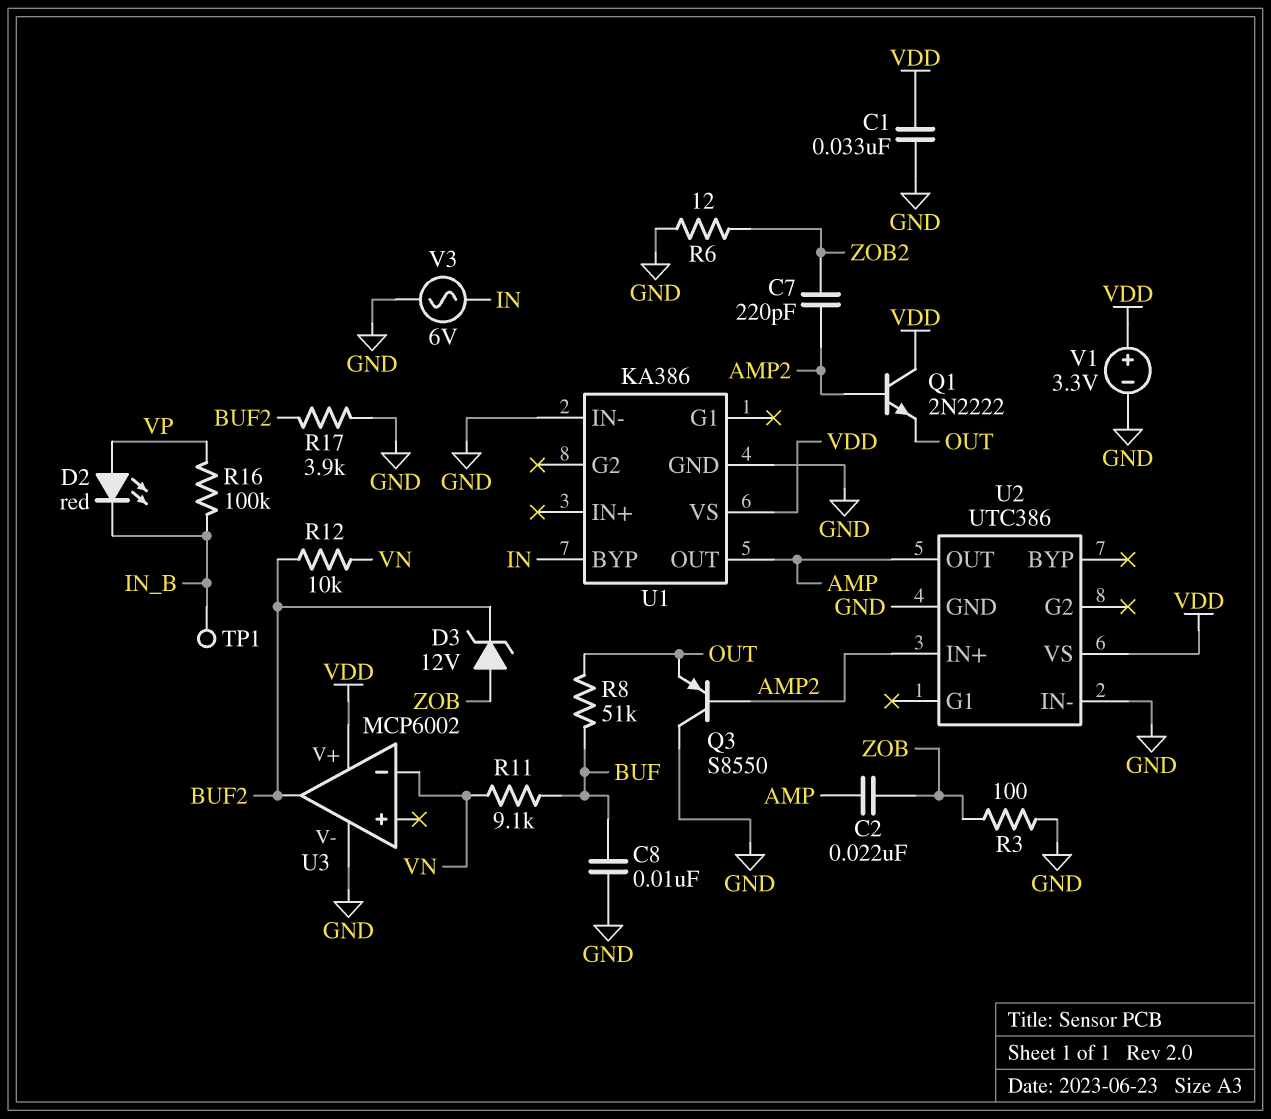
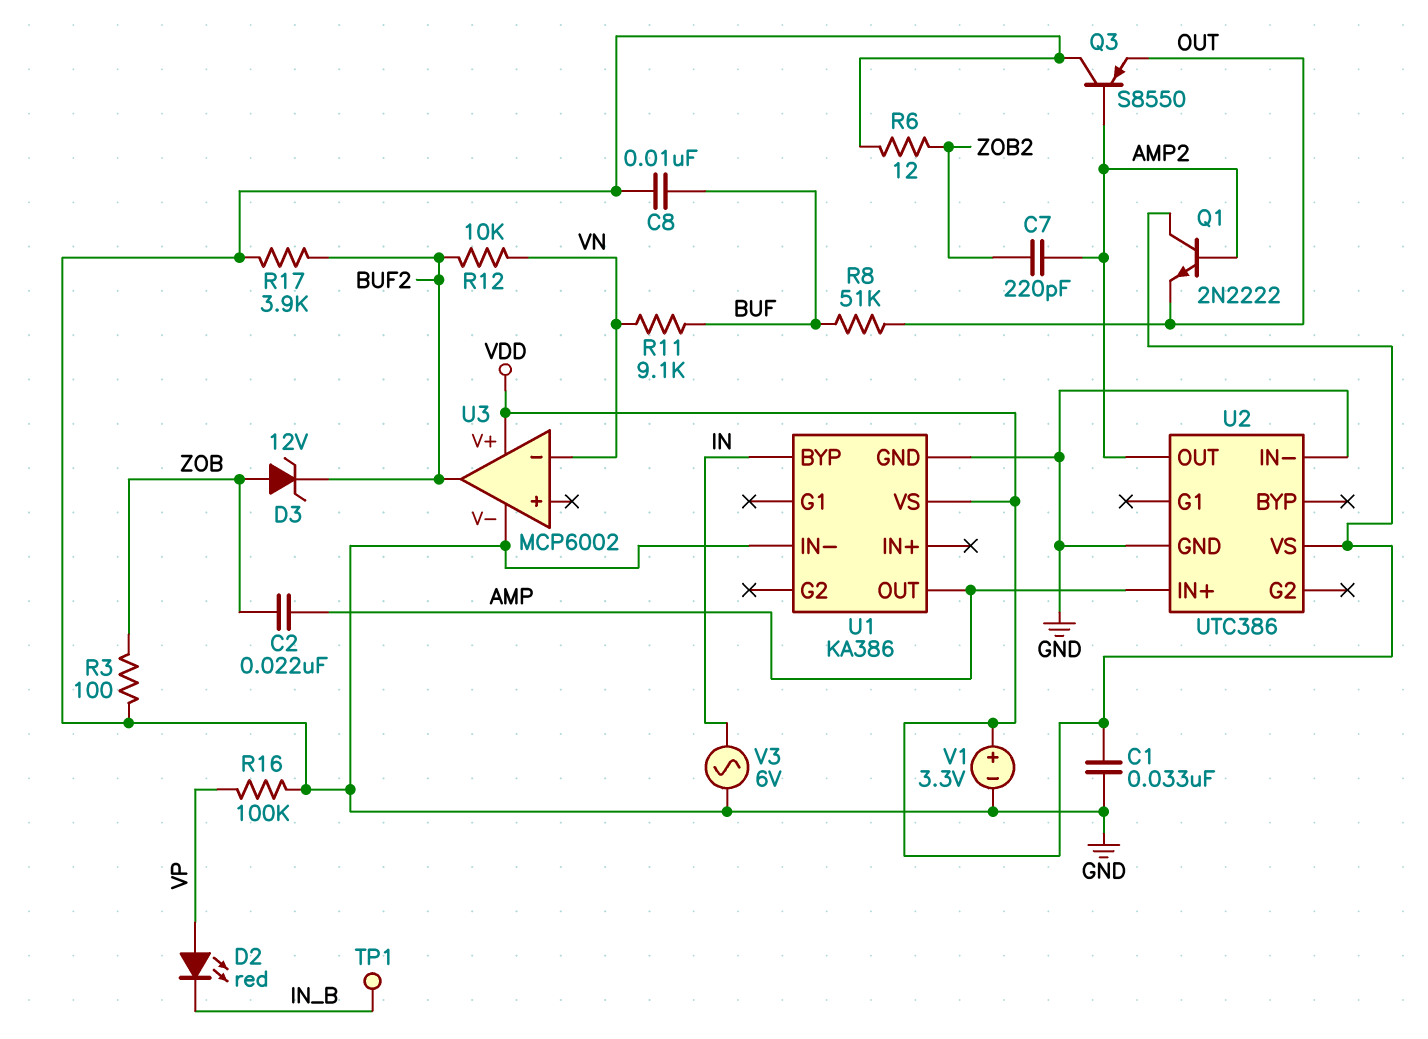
R16: 100k (IN_B, VP) -> 100k (GND, VP)
U2 pin IN+: AMP2 -> AMP
U2 pin OUT: AMP -> AMP2

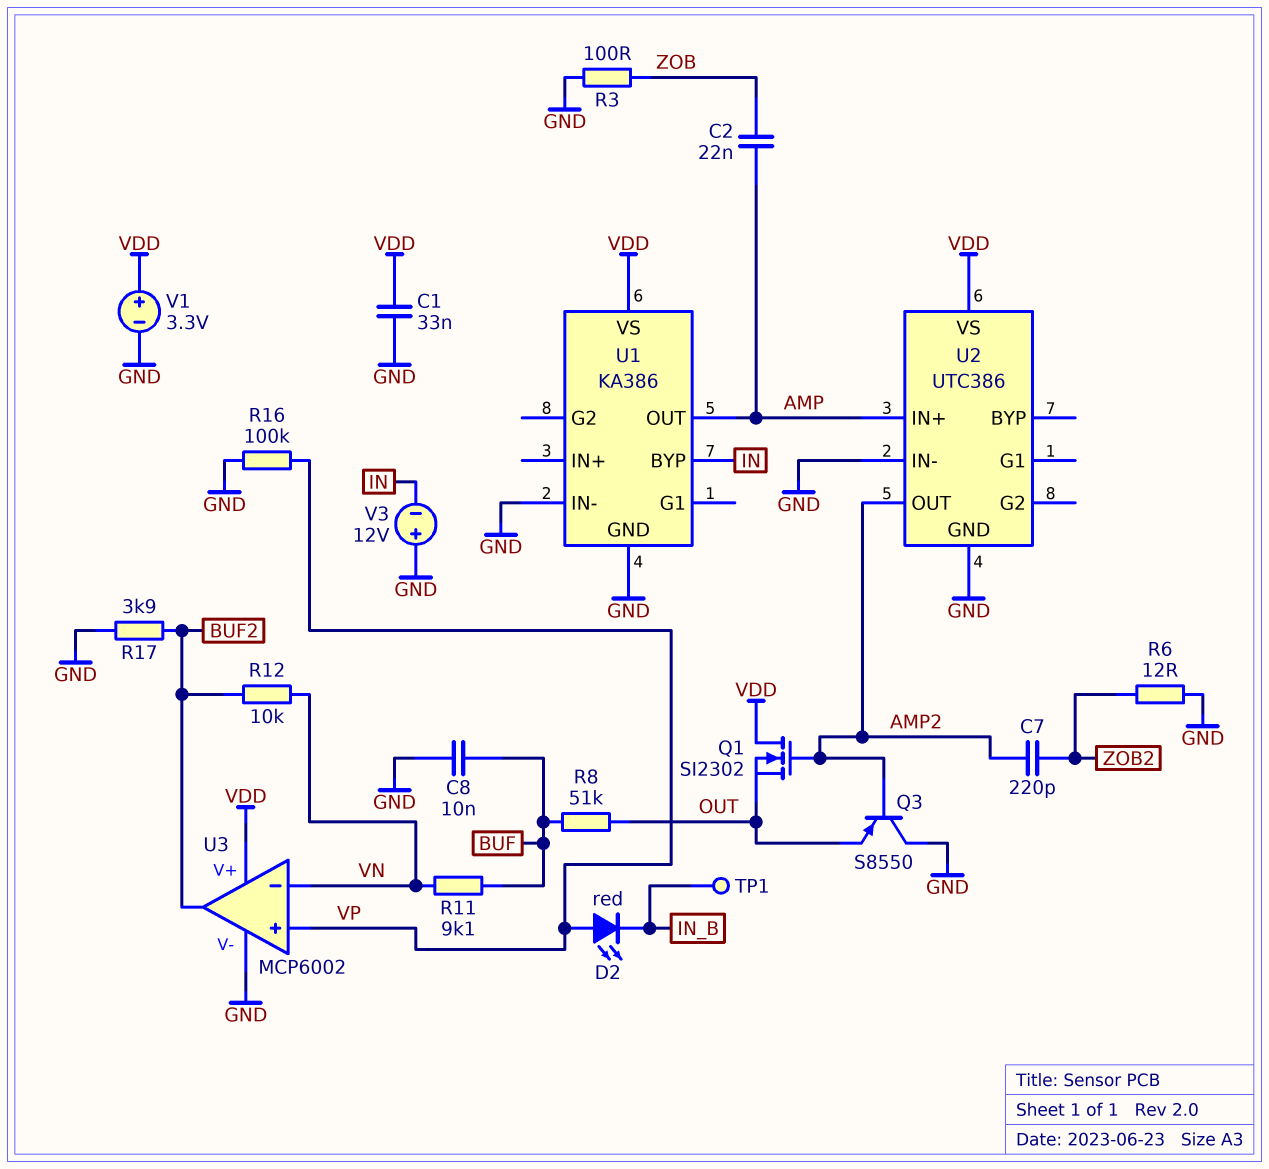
D3: zener 12V (A ZOB, K BUF2) -> none
Q1: NPN 2N2222 (B AMP2, C VDD, E OUT) -> NMOS SI2302 (G AMP2, D VDD, S OUT)
U3 pin in+: none -> VP
V3: AC 6V (GND, IN) -> 12V (plus GND, minus IN)

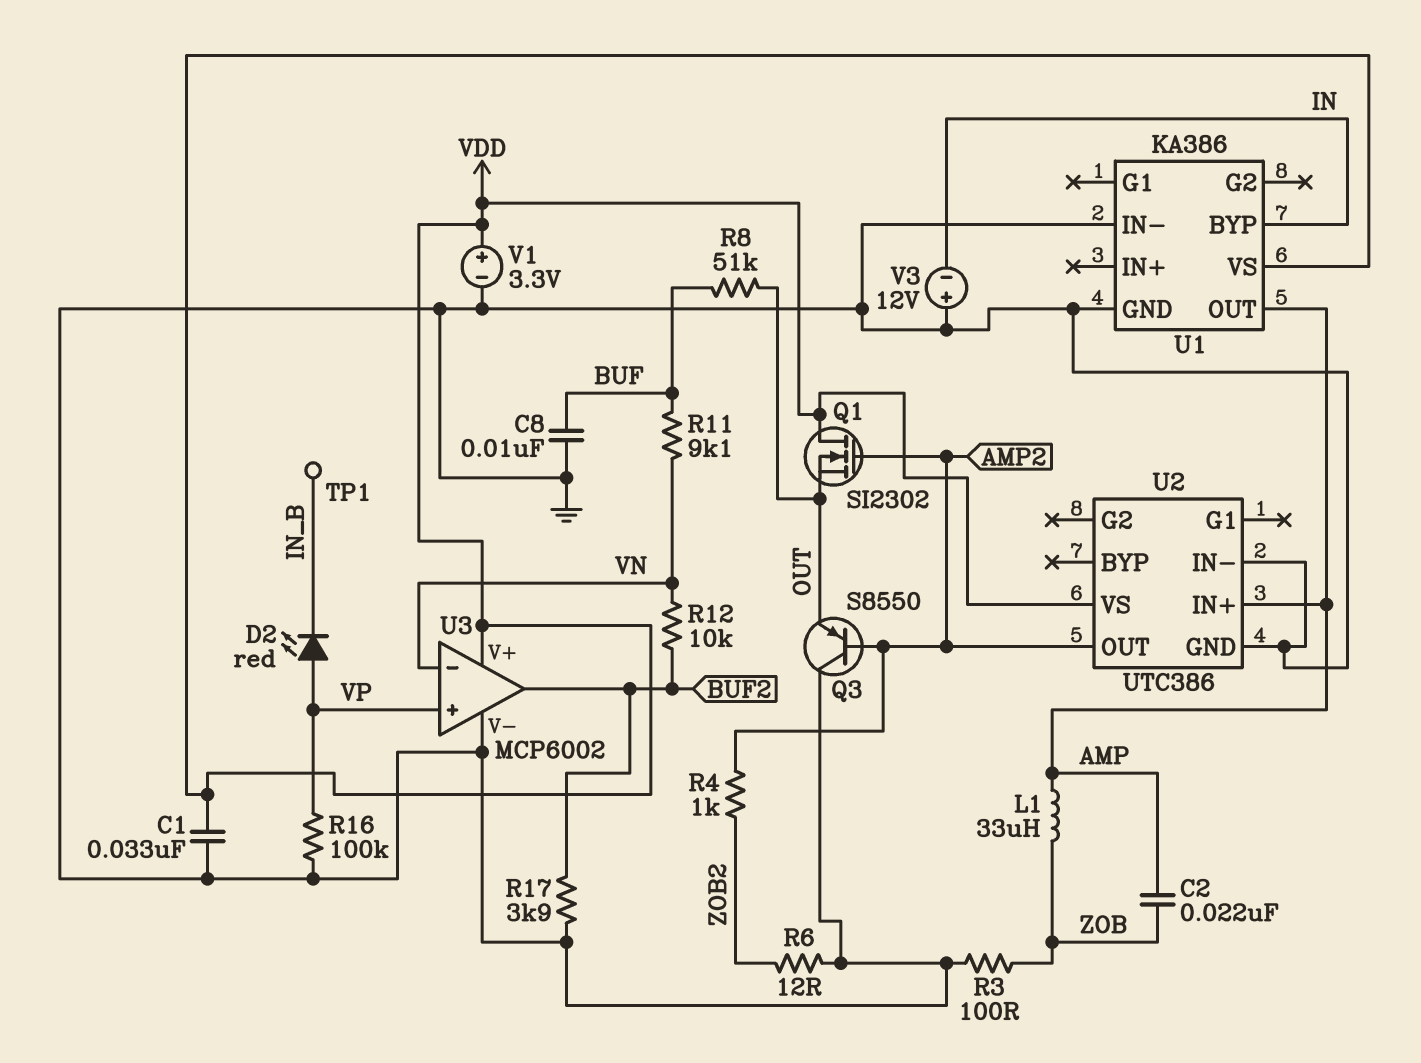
C7: 220pF (AMP2, ZOB2) -> none
L1: none -> 33uH (AMP, ZOB)
R4: none -> 1k (AMP2, ZOB2)

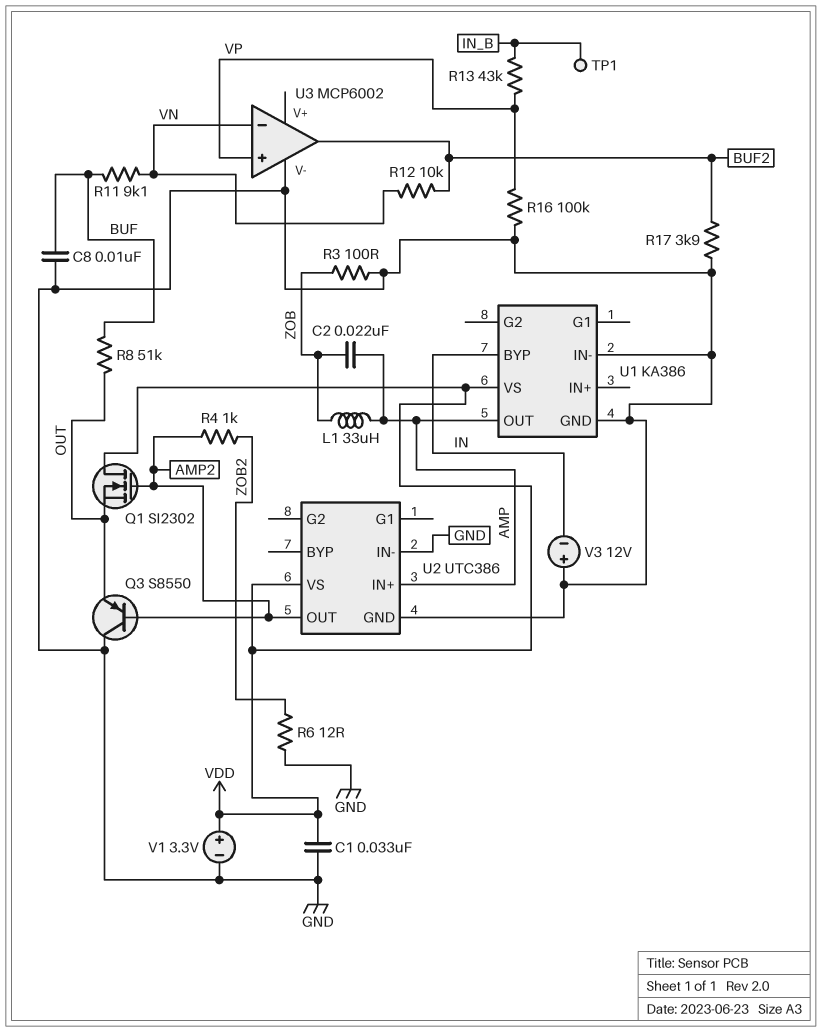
D2: LED red (A VP, K IN_B) -> none
R13: none -> 43k (IN_B, VP)
U3 pin V+: VDD -> none

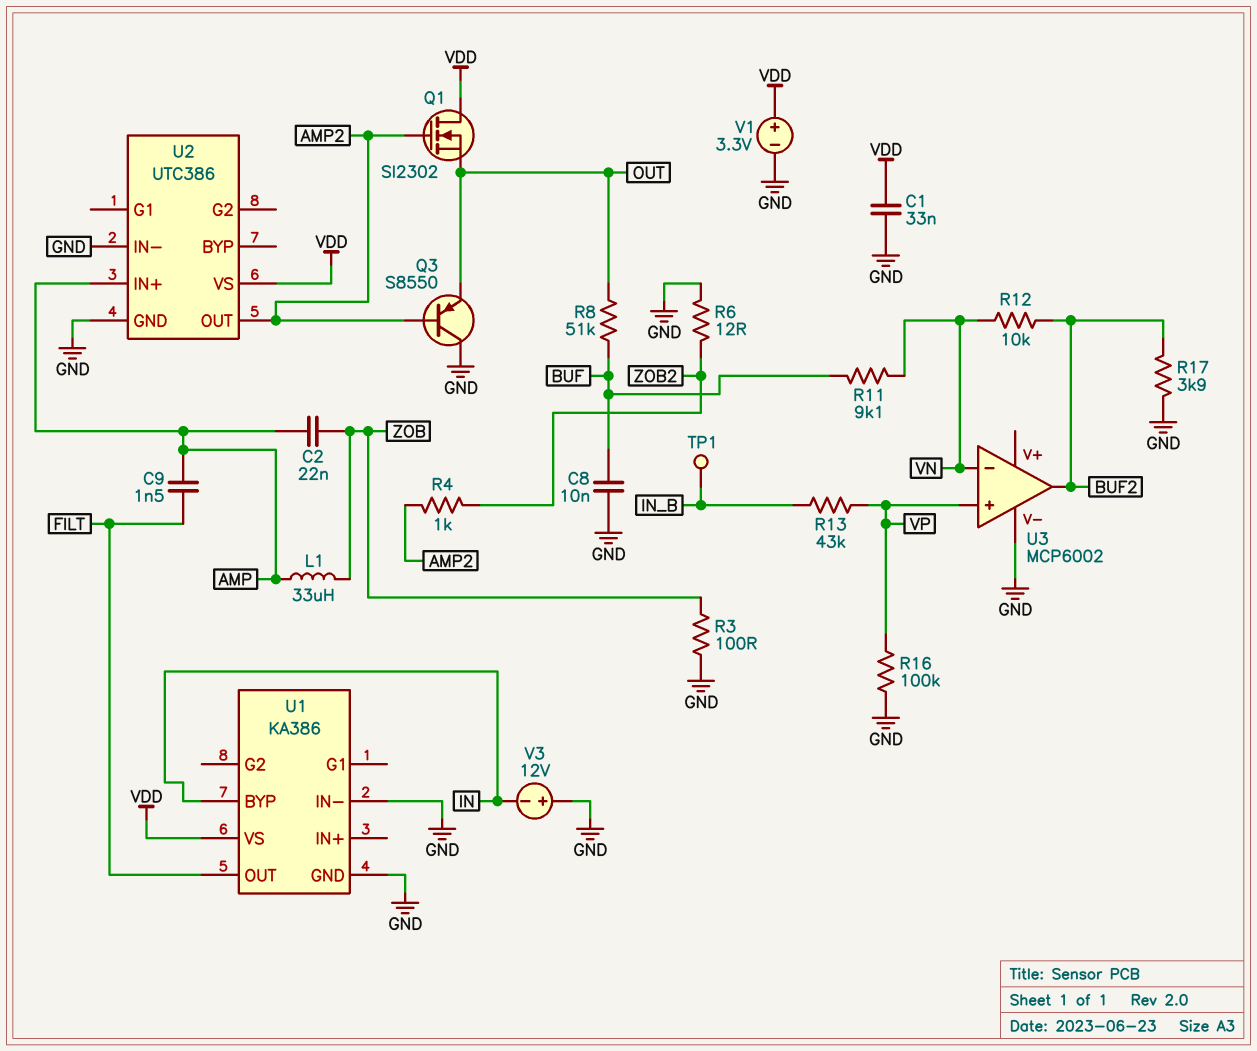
C9: none -> 1.5nF (AMP, FILT)
U1 pin OUT: AMP -> FILT

